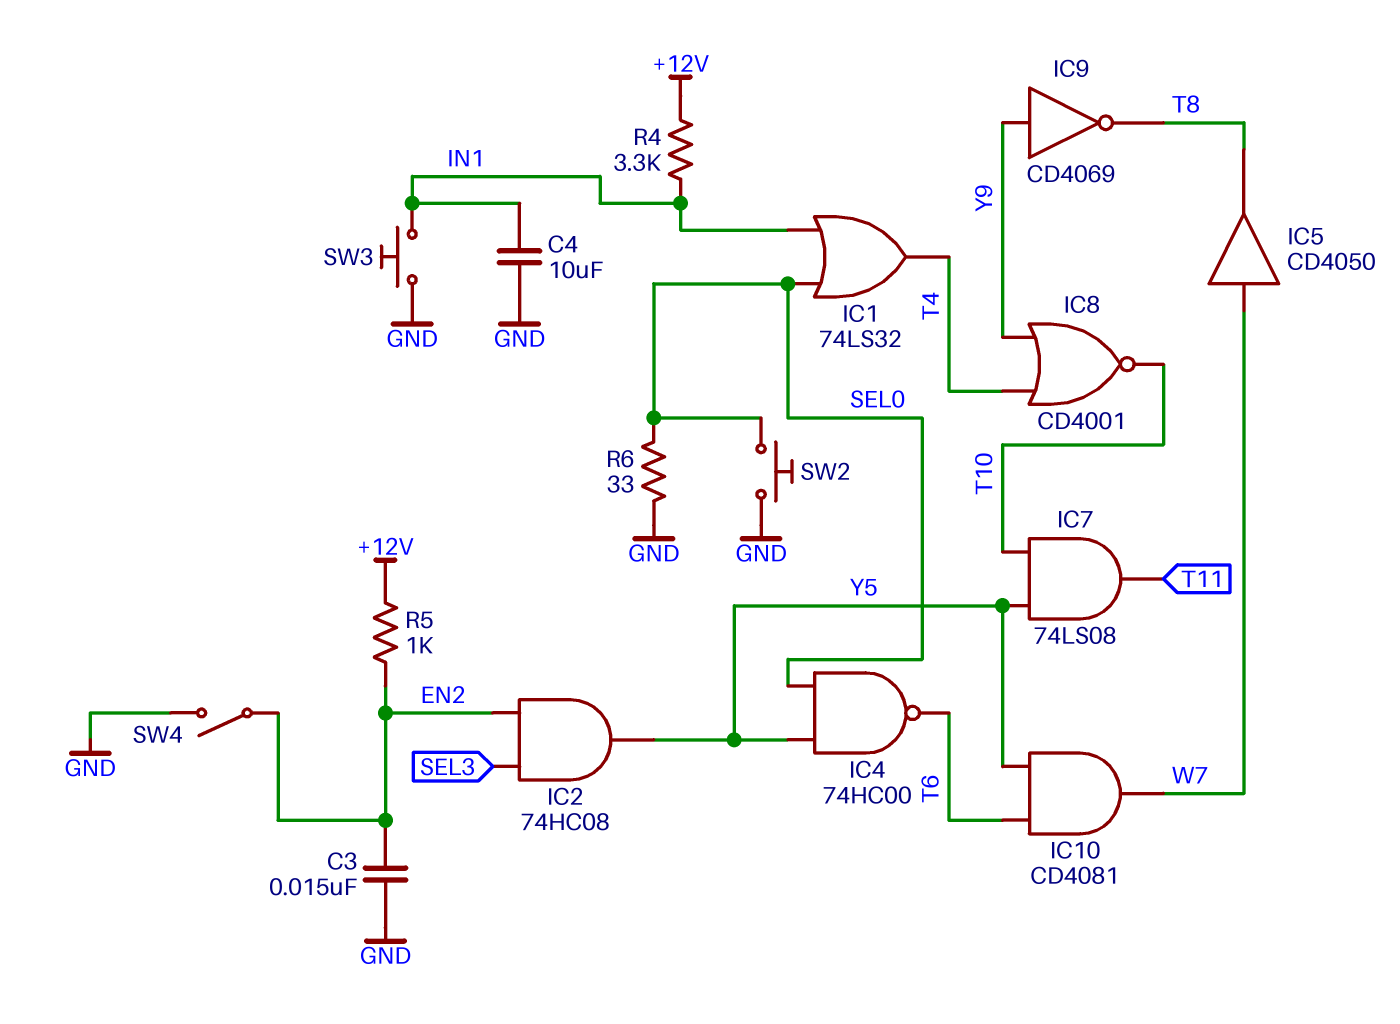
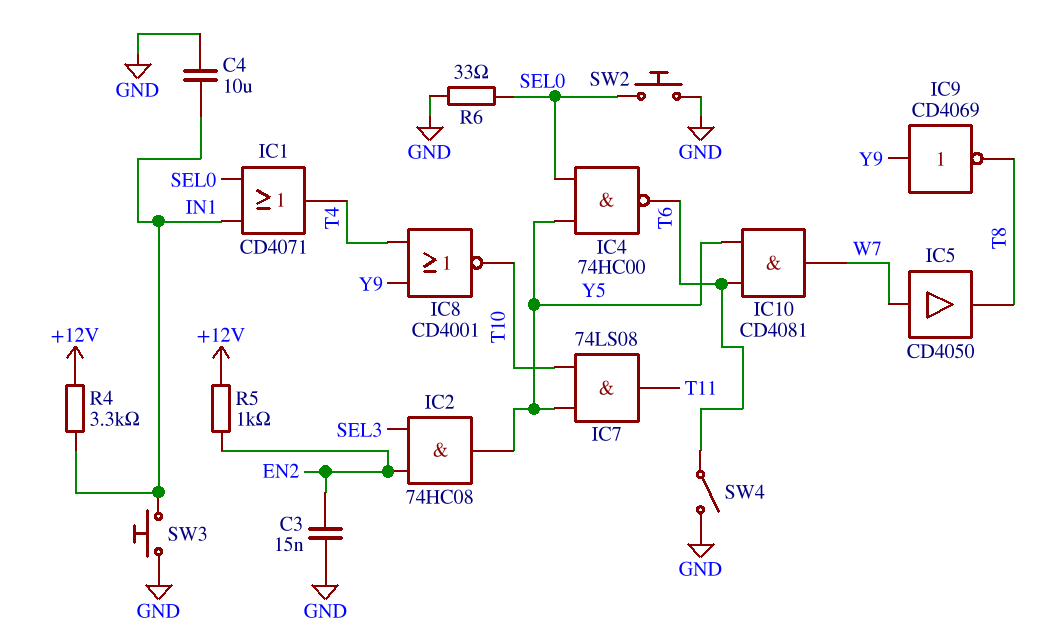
IC1: OR 74LS32 (in IN1, in SEL0, out T4) -> OR CD4071 (in IN1, in SEL0, out T4)
SW4: switch (EN2, GND) -> switch (GND, T6)

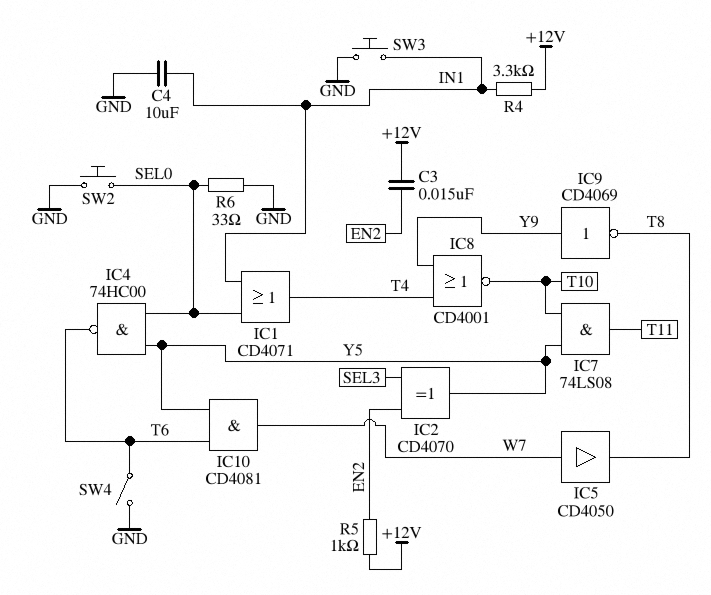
C3: 15nF (EN2, GND) -> 15nF (+12V, EN2)
IC2: AND 74HC08 (in EN2, in SEL3, out Y5) -> XOR CD4070 (in EN2, in SEL3, out Y5)

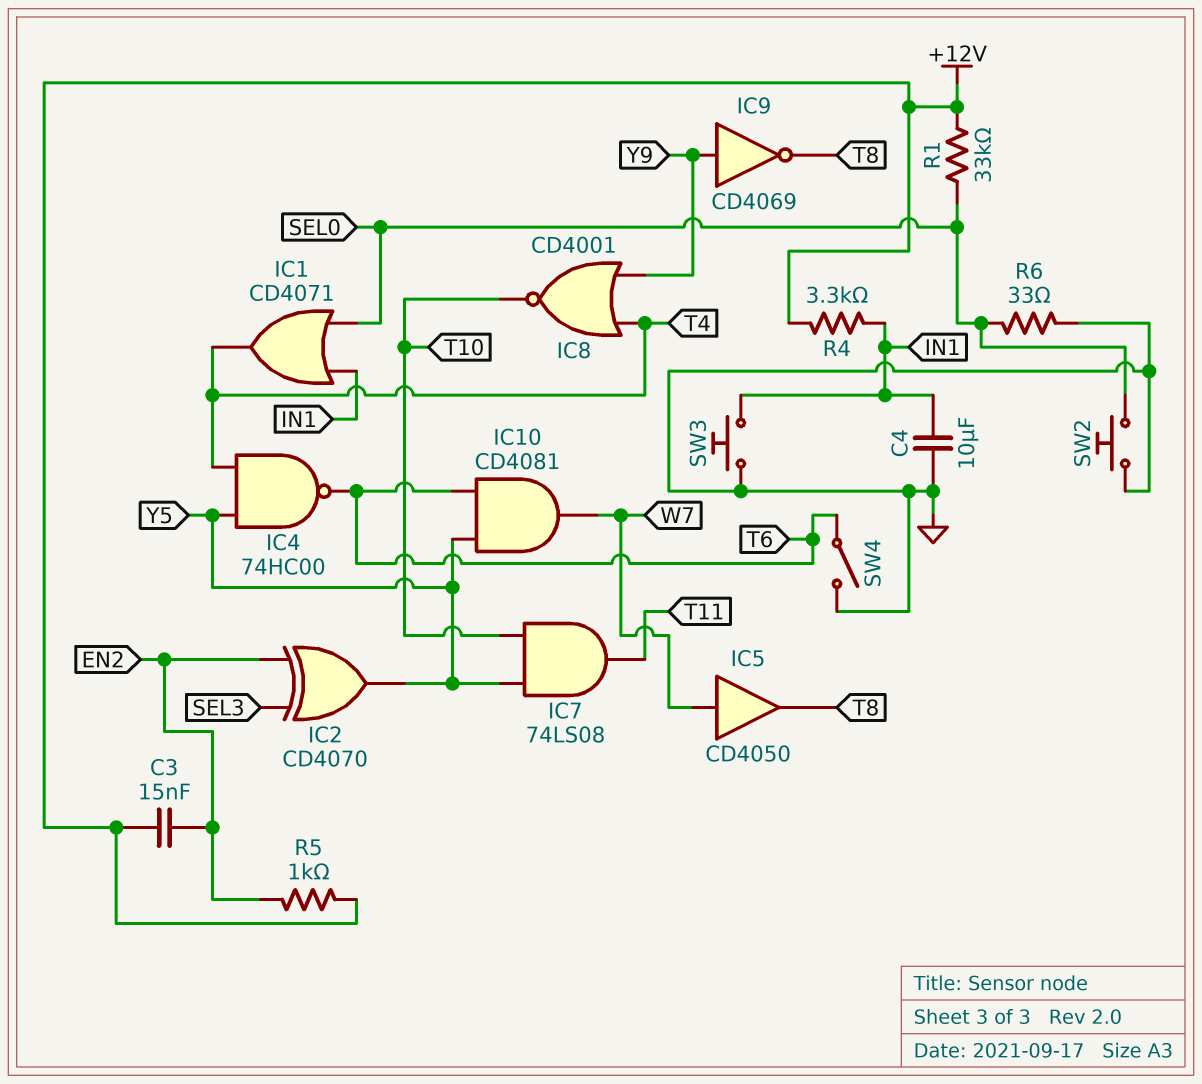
IC4: NAND 74HC00 (in SEL0, in Y5, out T6) -> NAND 74HC00 (in T4, in Y5, out T6)
R1: none -> 33k (+12V, SEL0)

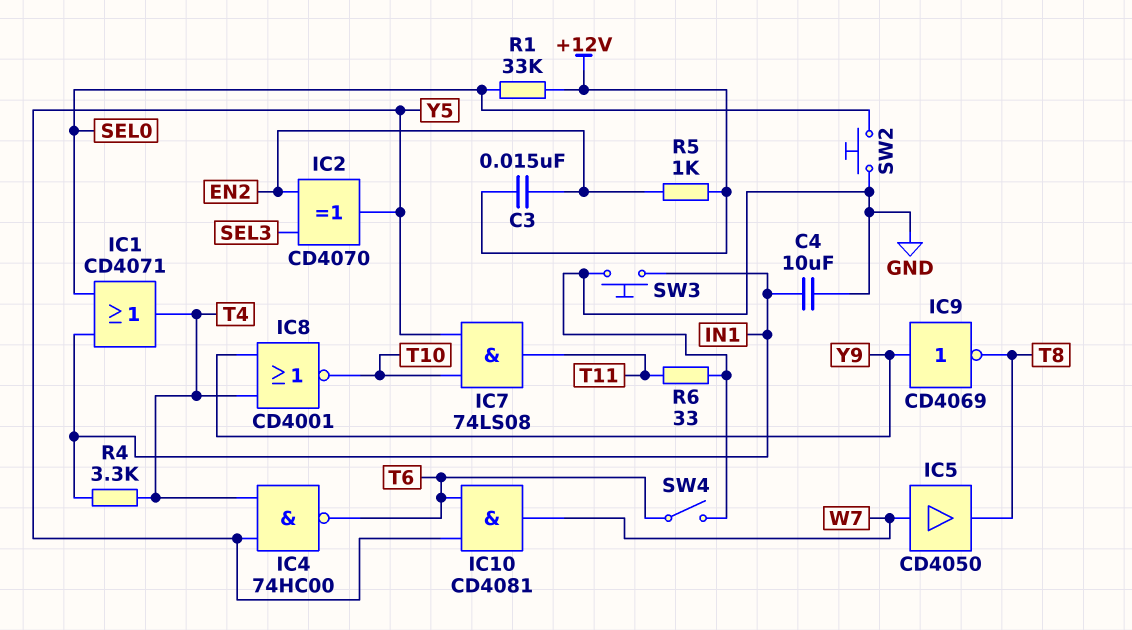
R4: 3.3k (+12V, IN1) -> 3.3k (IN1, T4)
R6: 33 (GND, SEL0) -> 33 (GND, T11)

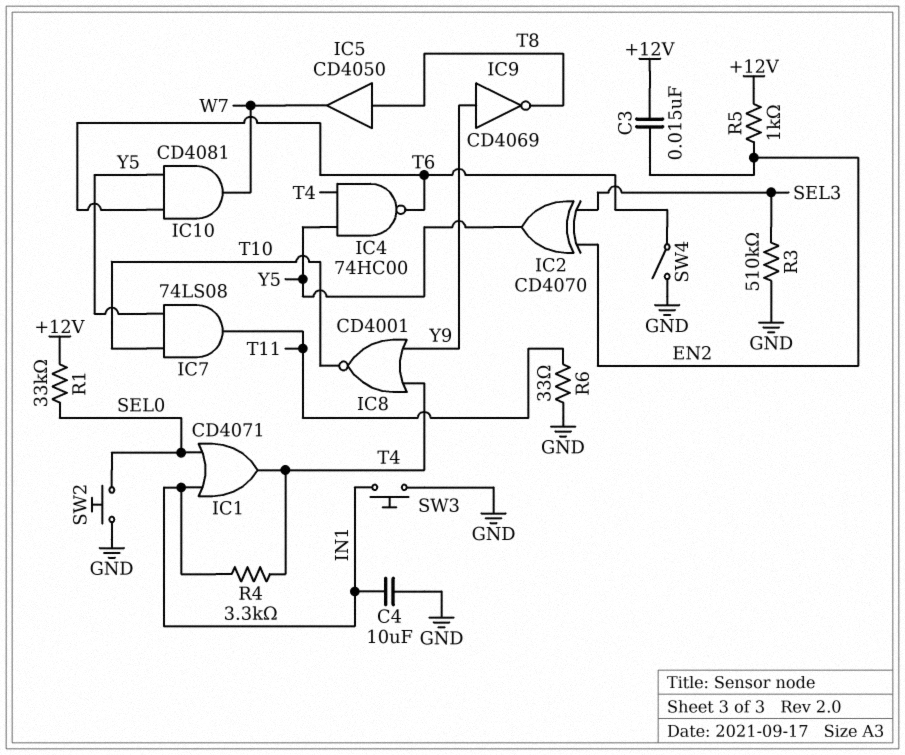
IC5: buffer CD4050 (in W7, out T8) -> buffer CD4050 (in T8, out W7)
R3: none -> 510k (GND, SEL3)

